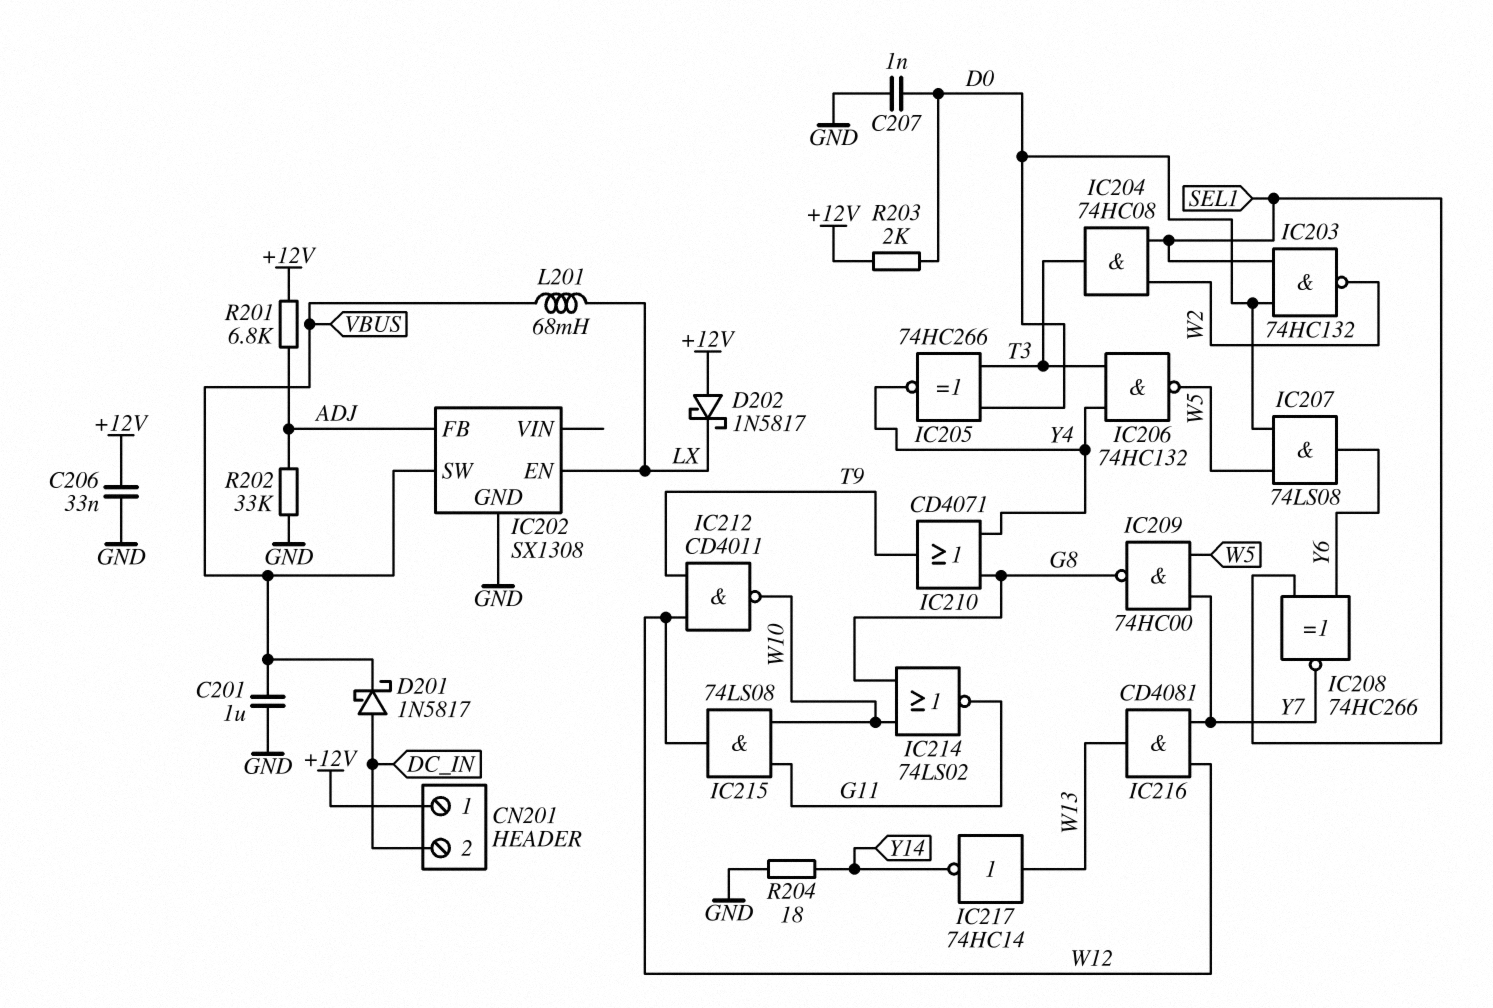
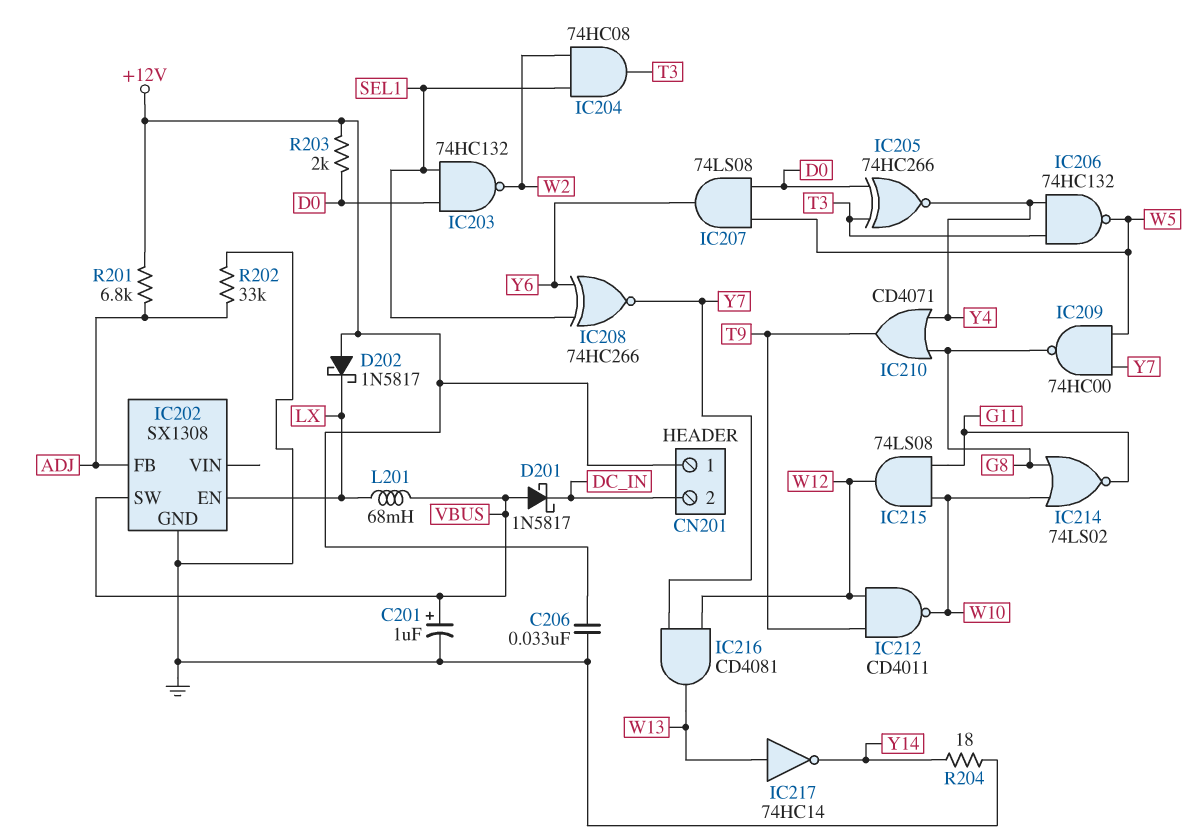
C201: 1uF (GND, VBUS) -> 1uF (plus VBUS, minus GND)
C207: 1nF (D0, GND) -> none
D201: schottky 1N5817 (A DC_IN, K VBUS) -> schottky 1N5817 (A VBUS, K DC_IN)

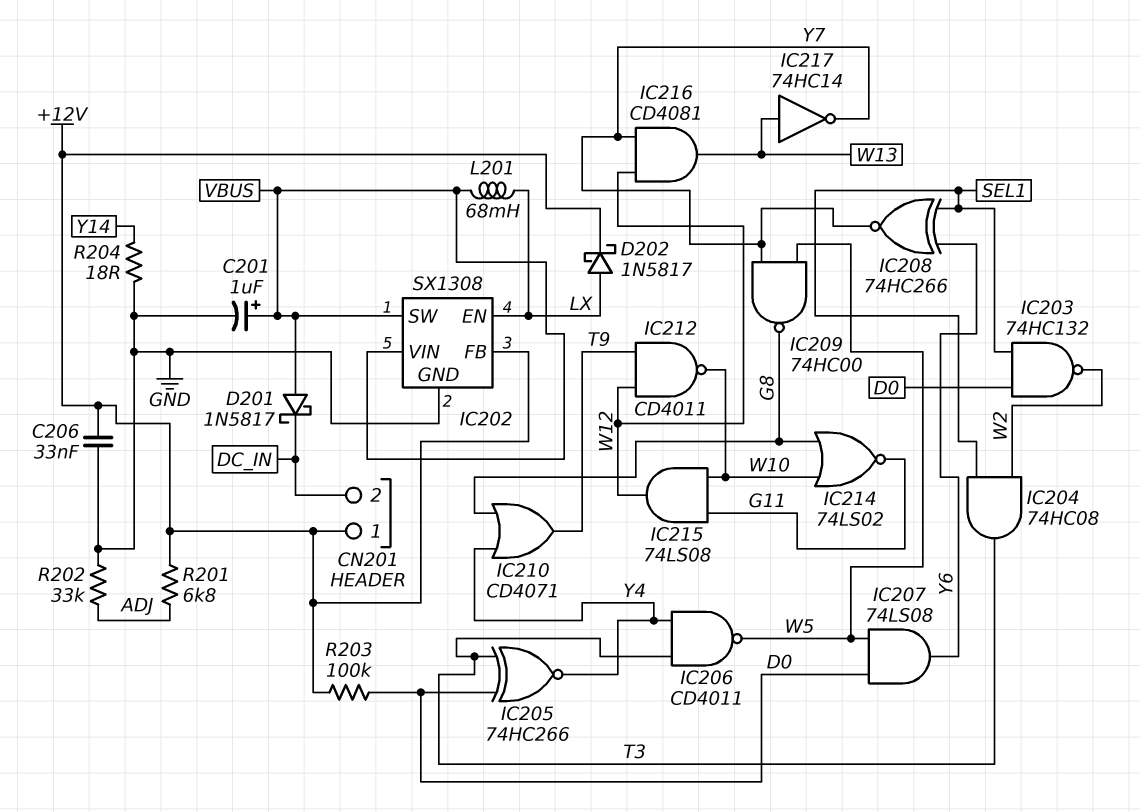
D202: schottky 1N5817 (A +12V, K LX) -> schottky 1N5817 (A LX, K +12V)
IC202 pin FB: ADJ -> +12V
IC202 pin VIN: none -> VBUS
IC206: NAND 74HC132 (in T3, in Y4, out W5) -> NAND CD4011 (in T3, in Y4, out W5)
IC217: NOT 74HC14 (in W13, out Y14) -> NOT 74HC14 (in W13, out Y7)
R203: 2k (+12V, D0) -> 100k (+12V, D0)

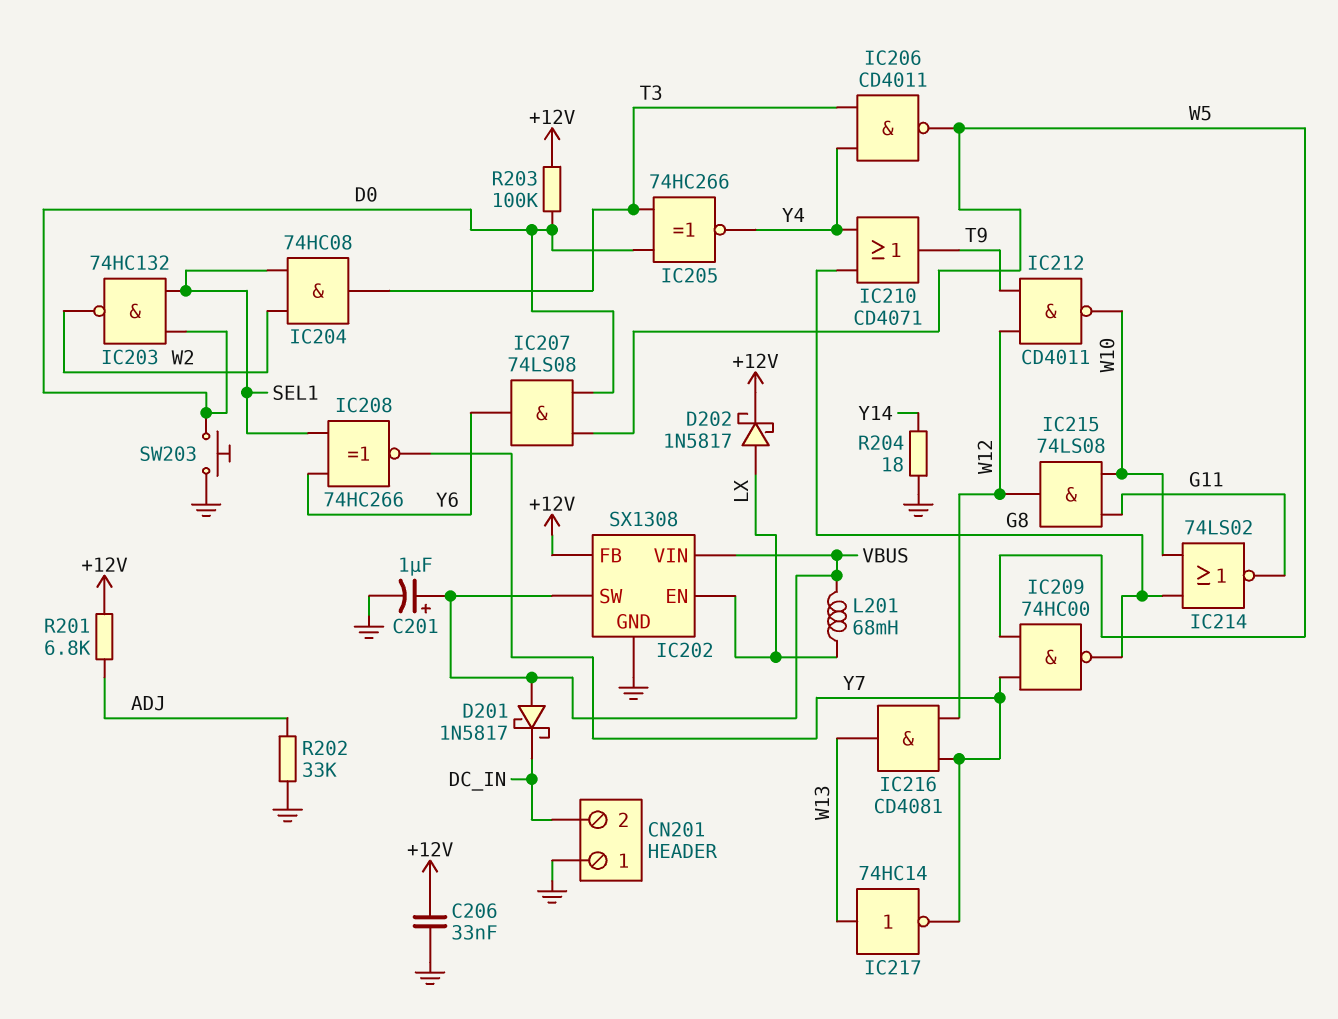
CN201 pin 1: +12V -> GND
SW203: none -> button (D0, GND)

